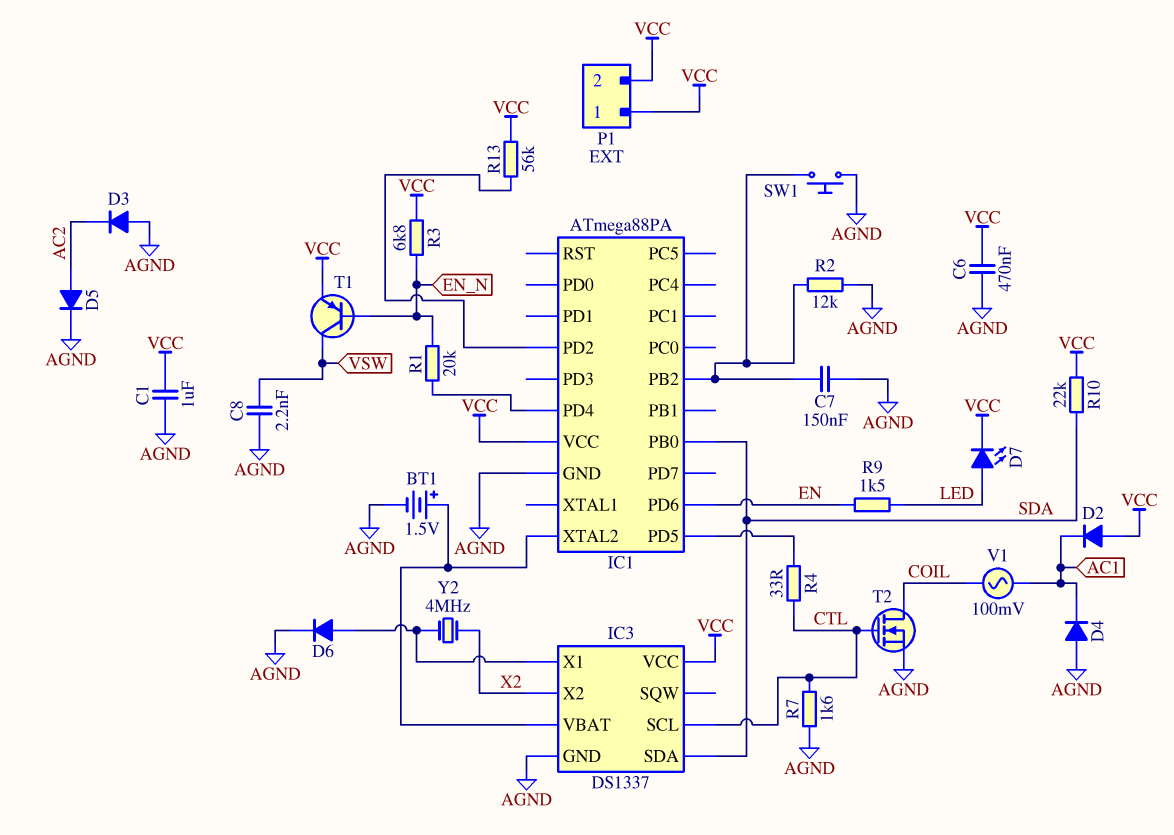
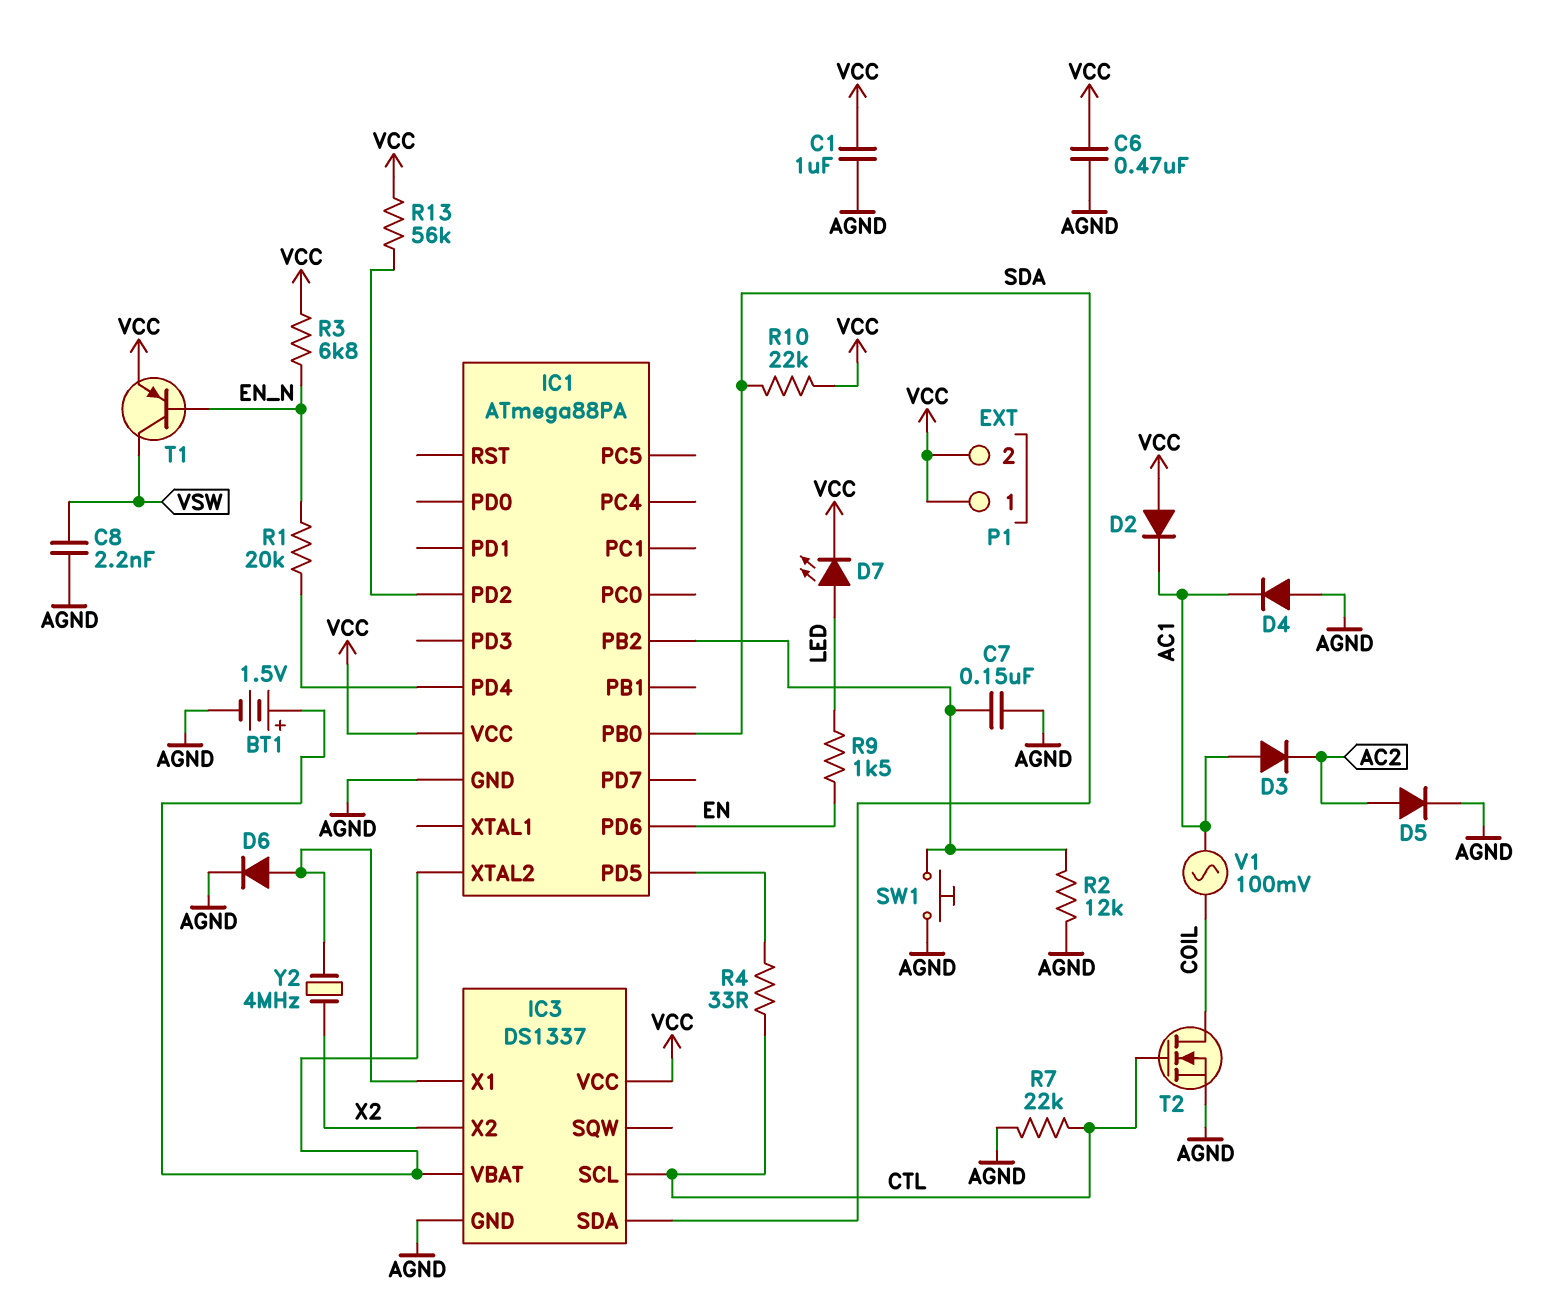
D3: diode (A AGND, K AC2) -> diode (A AC1, K AC2)
R7: 1.6k (AGND, CTL) -> 22k (AGND, CTL)

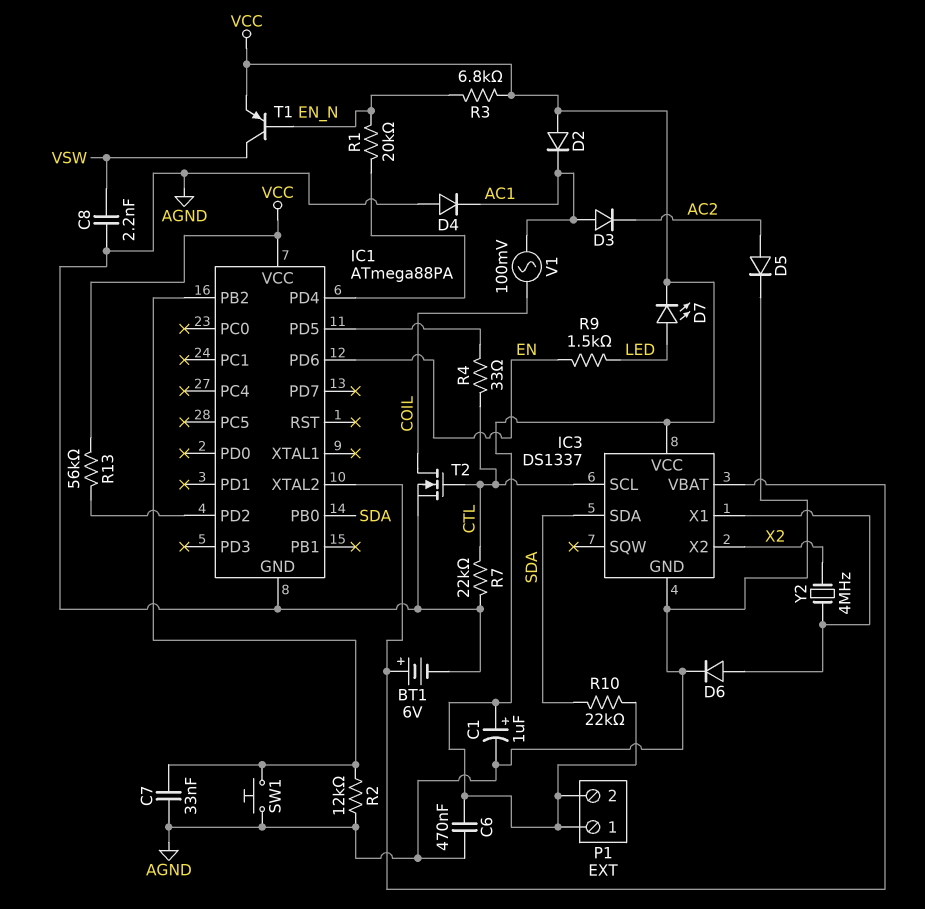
BT1: 1.5V (plus IC1/XTAL2, minus AGND) -> 6V (plus IC1/XTAL2, minus AGND)
C1: 1uF (AGND, VCC) -> 1uF (plus VCC, minus AGND)
C7: 150nF (AGND, IC1/PB2) -> 33nF (AGND, IC1/PB2)

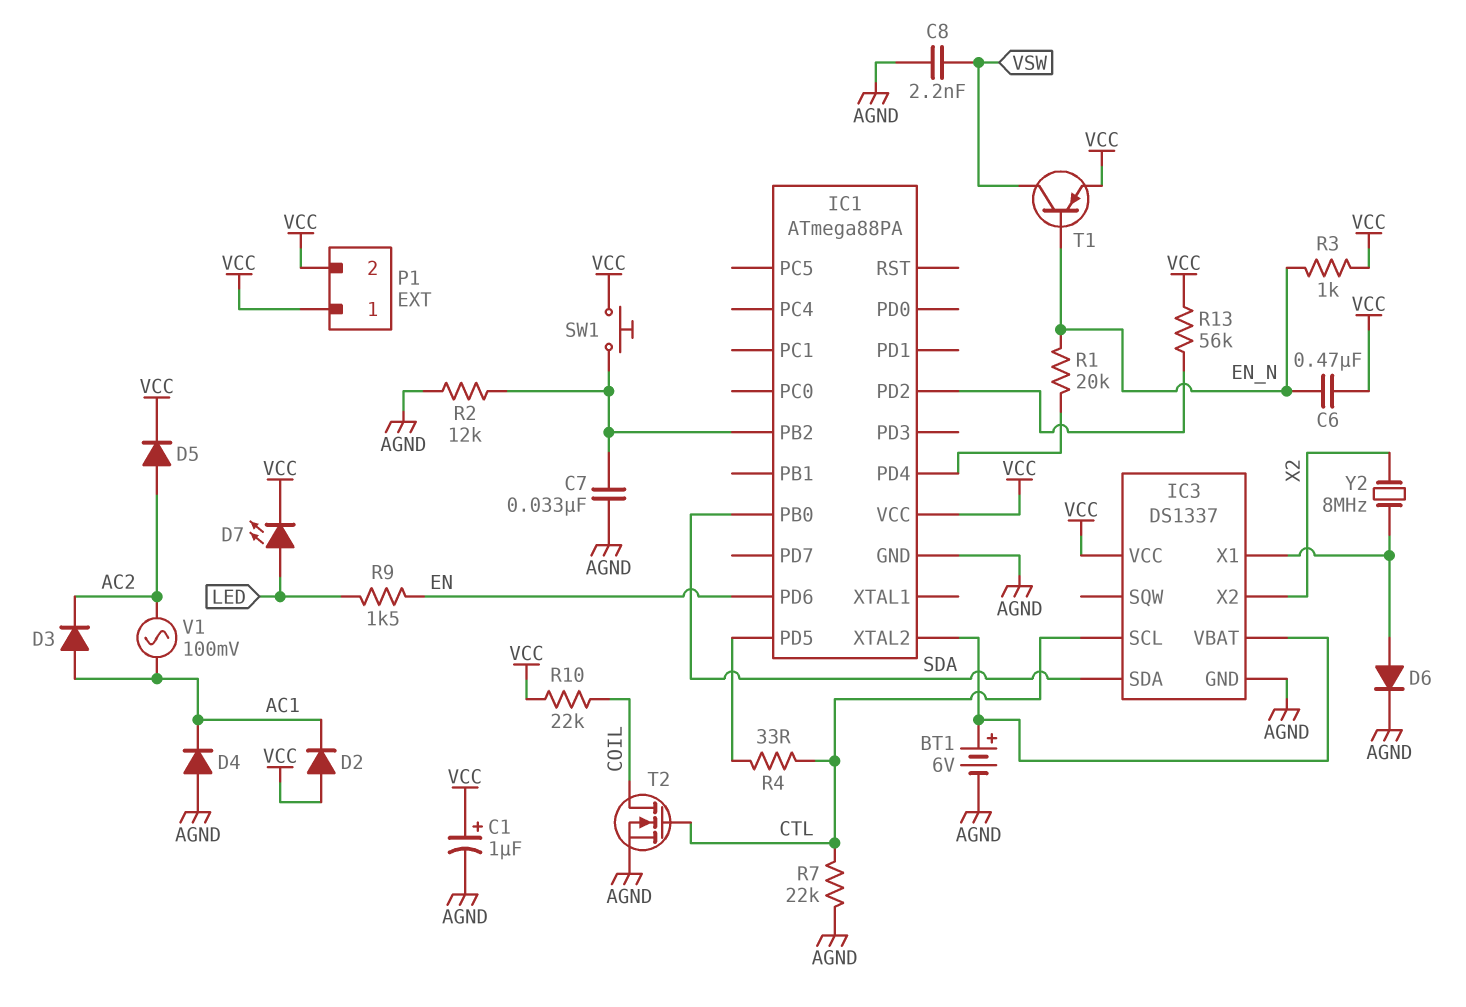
C6: 470nF (AGND, VCC) -> 470nF (EN_N, VCC)
D5: diode (A AC2, K AGND) -> diode (A AC2, K VCC)
R3: 6.8k (EN_N, VCC) -> 1k (EN_N, VCC)
R10: 22k (SDA, VCC) -> 22k (COIL, VCC)
SW1: button (AGND, IC1/PB2) -> button (IC1/PB2, VCC)
V1: AC 100mV (AC1, COIL) -> AC 100mV (AC1, AC2)
Y2: 4MHz (IC3/X1, X2) -> 8MHz (IC3/X1, X2)

